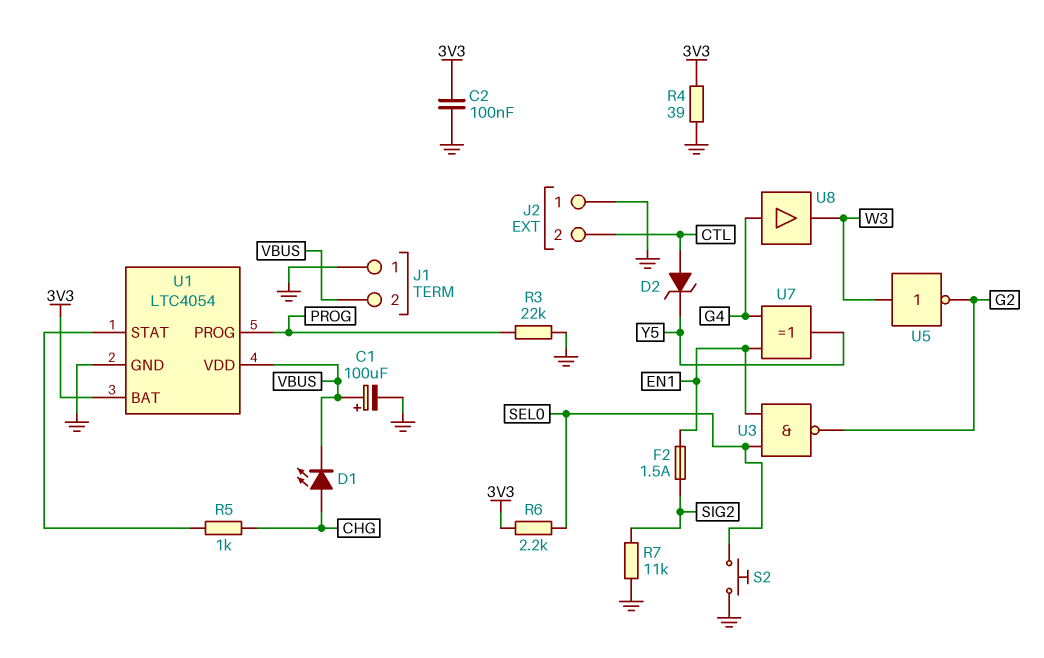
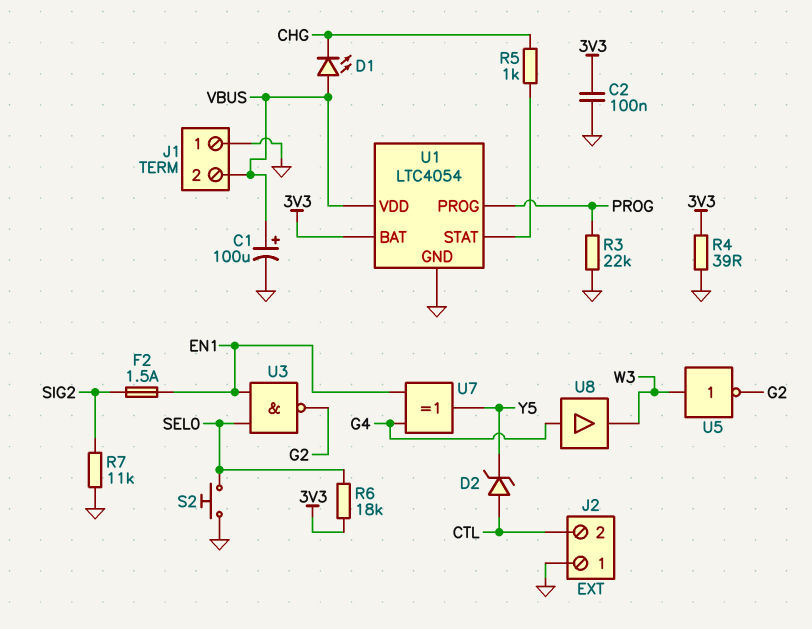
D1: LED (A CHG, K VBUS) -> LED (A VBUS, K CHG)
R6: 2.2k (3V3, SEL0) -> 18k (3V3, SEL0)

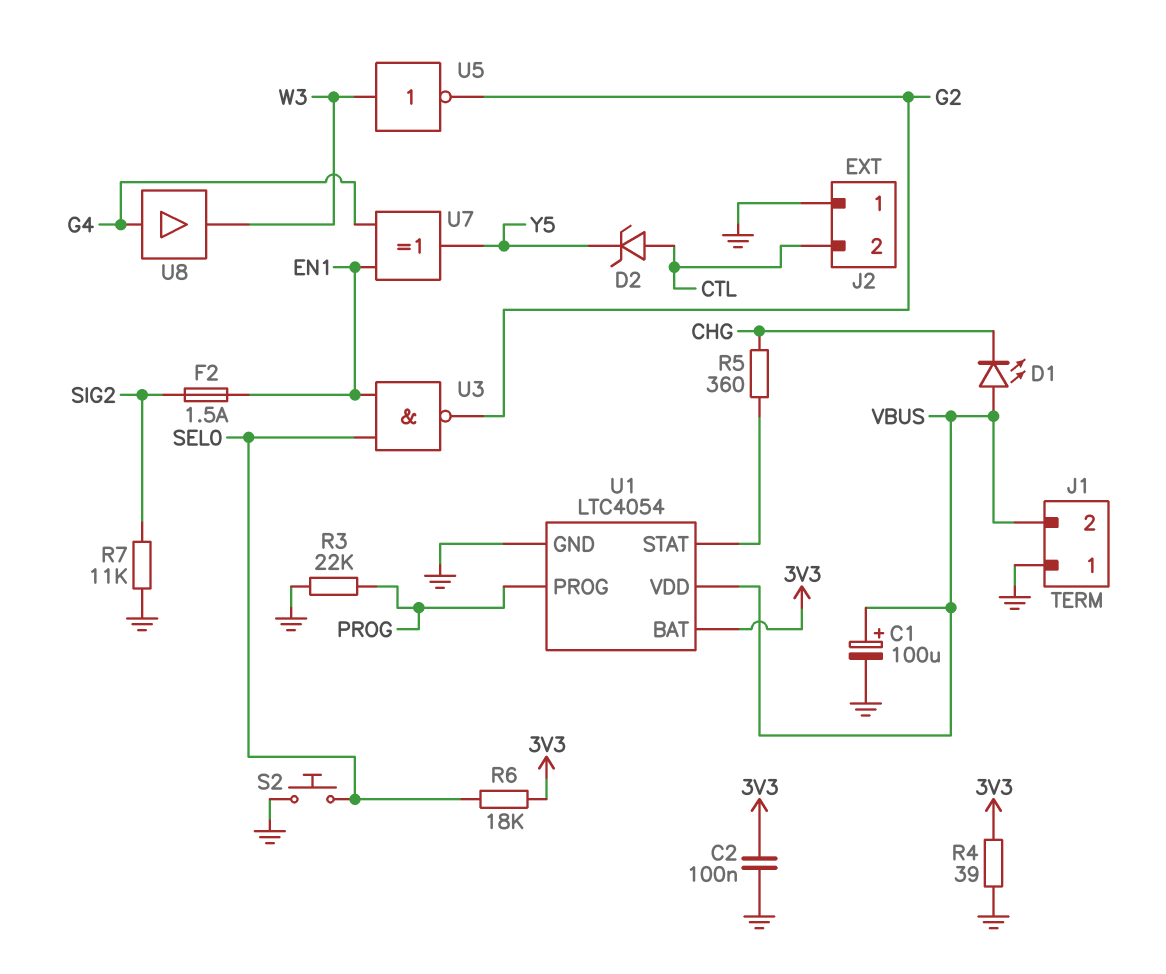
R5: 1k (CHG, U1/STAT) -> 360 (CHG, U1/STAT)

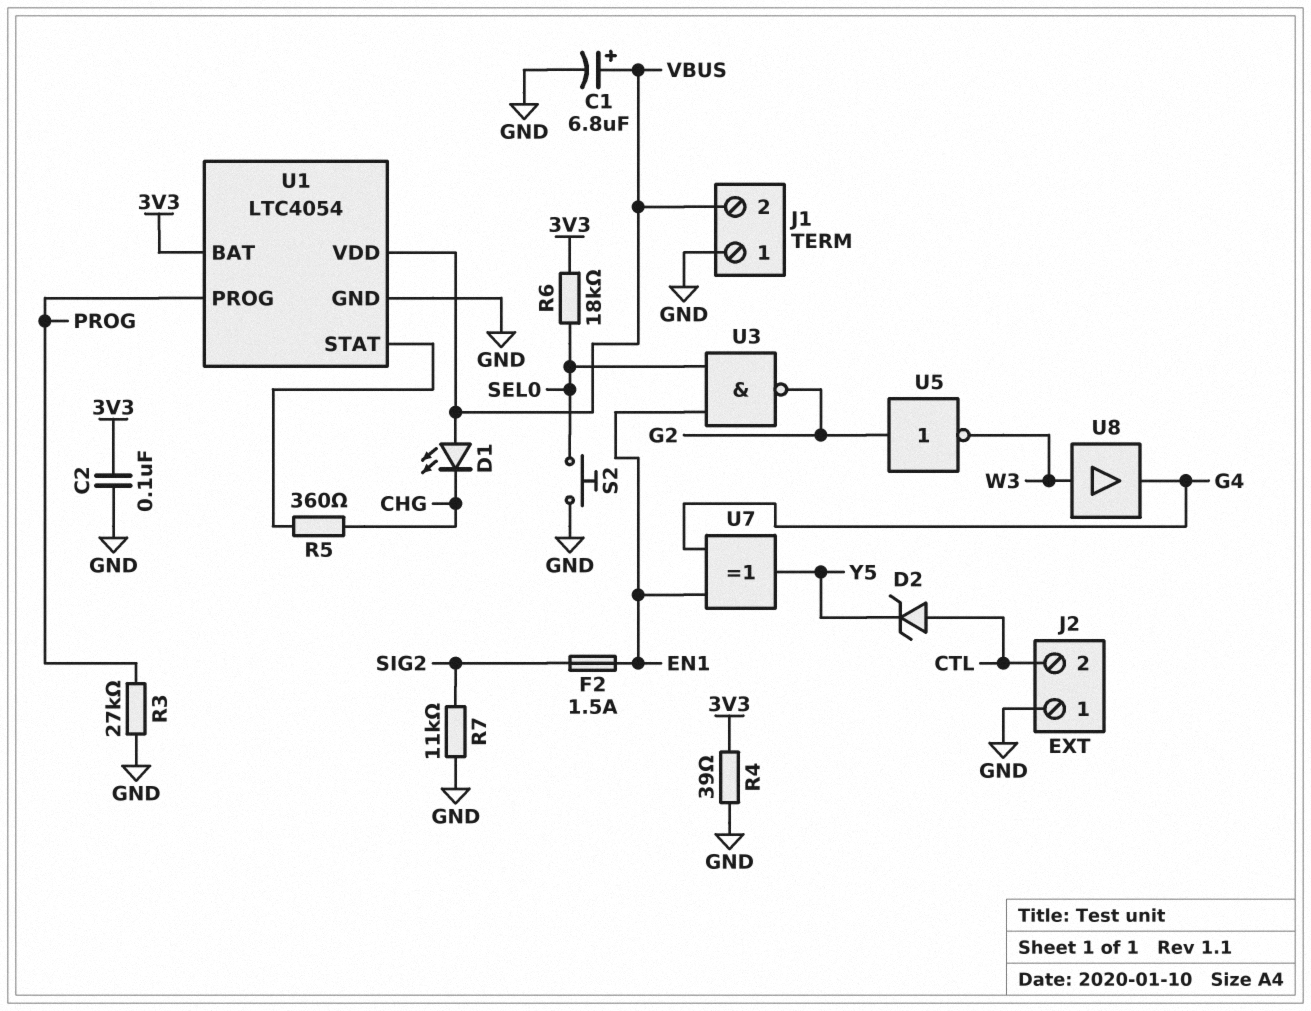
C1: 100uF (plus VBUS, minus GND) -> 6.8uF (plus VBUS, minus GND)
R3: 22k (GND, PROG) -> 27k (GND, PROG)
U5: NOT (in W3, out G2) -> NOT (in G2, out W3)
U8: buffer (in G4, out W3) -> buffer (in W3, out G4)

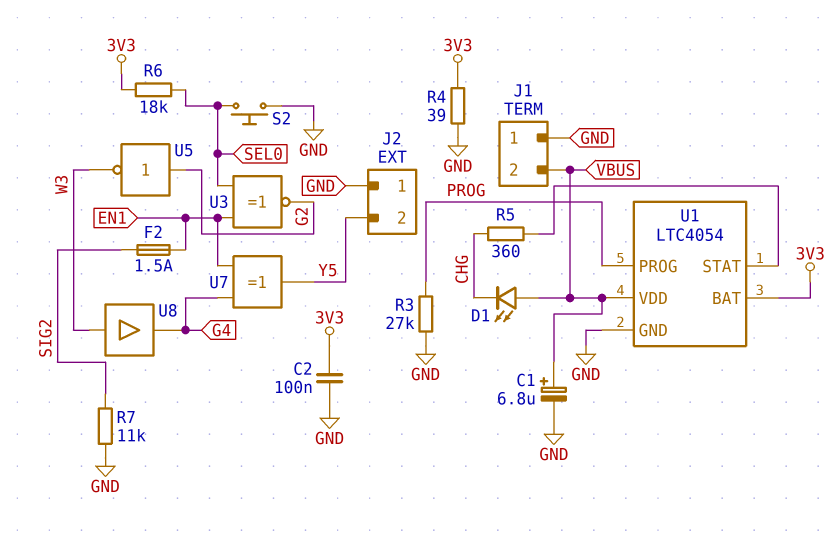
D2: zener (A CTL, K Y5) -> none
J2 pin 2: CTL -> Y5
U3: NAND (in EN1, in SEL0, out G2) -> XNOR (in EN1, in SEL0, out G2)

